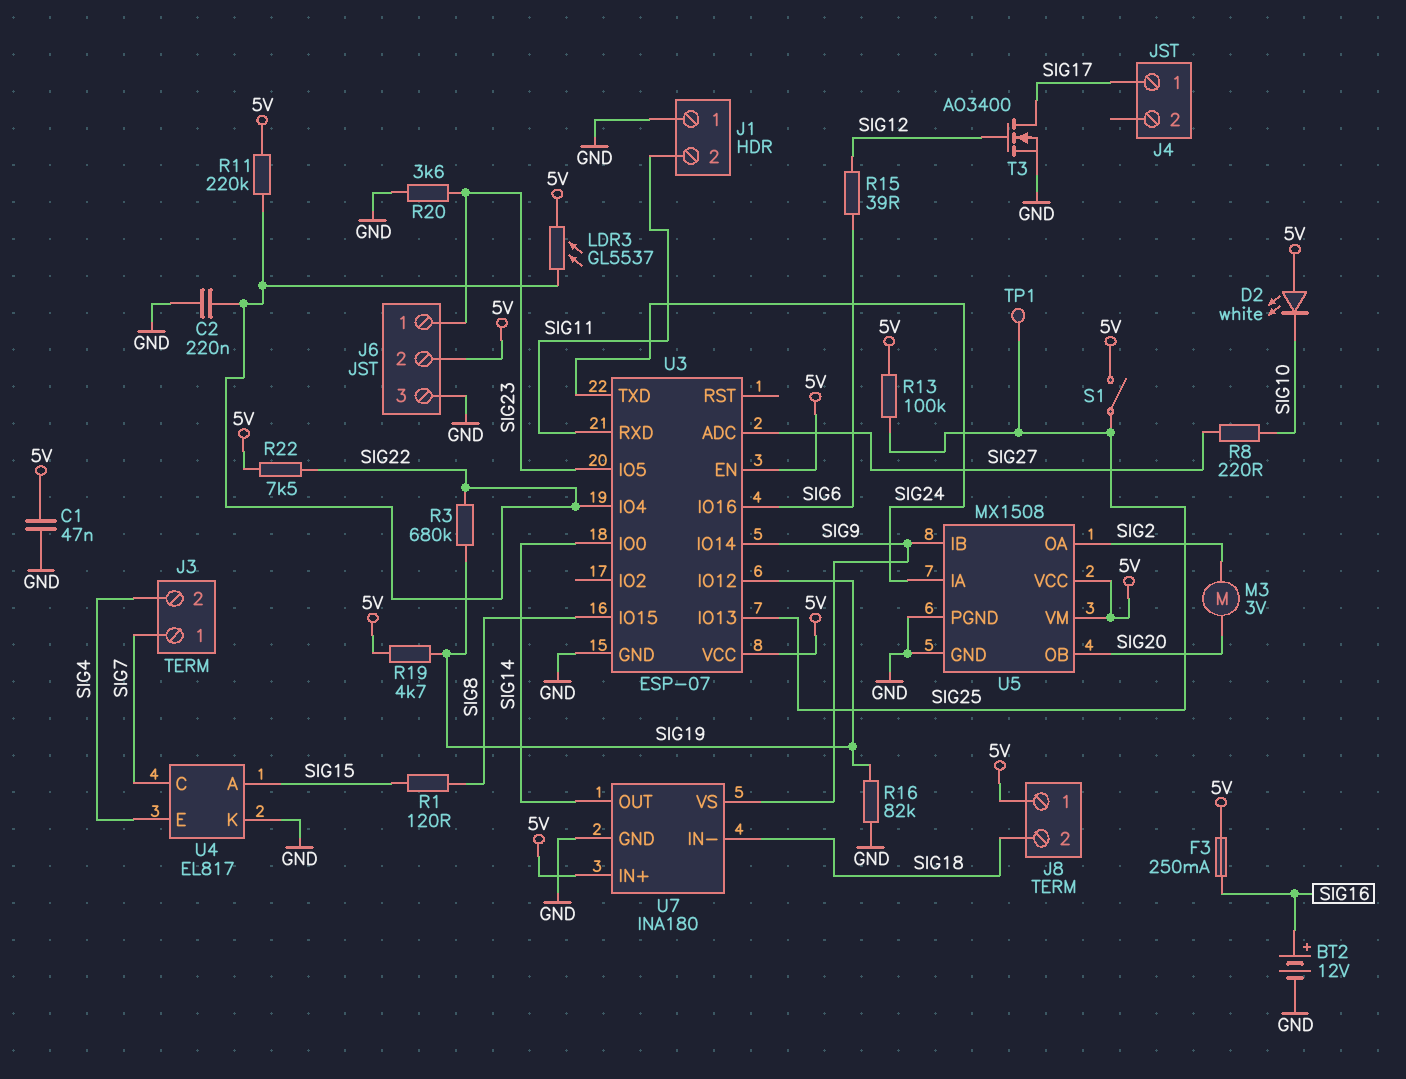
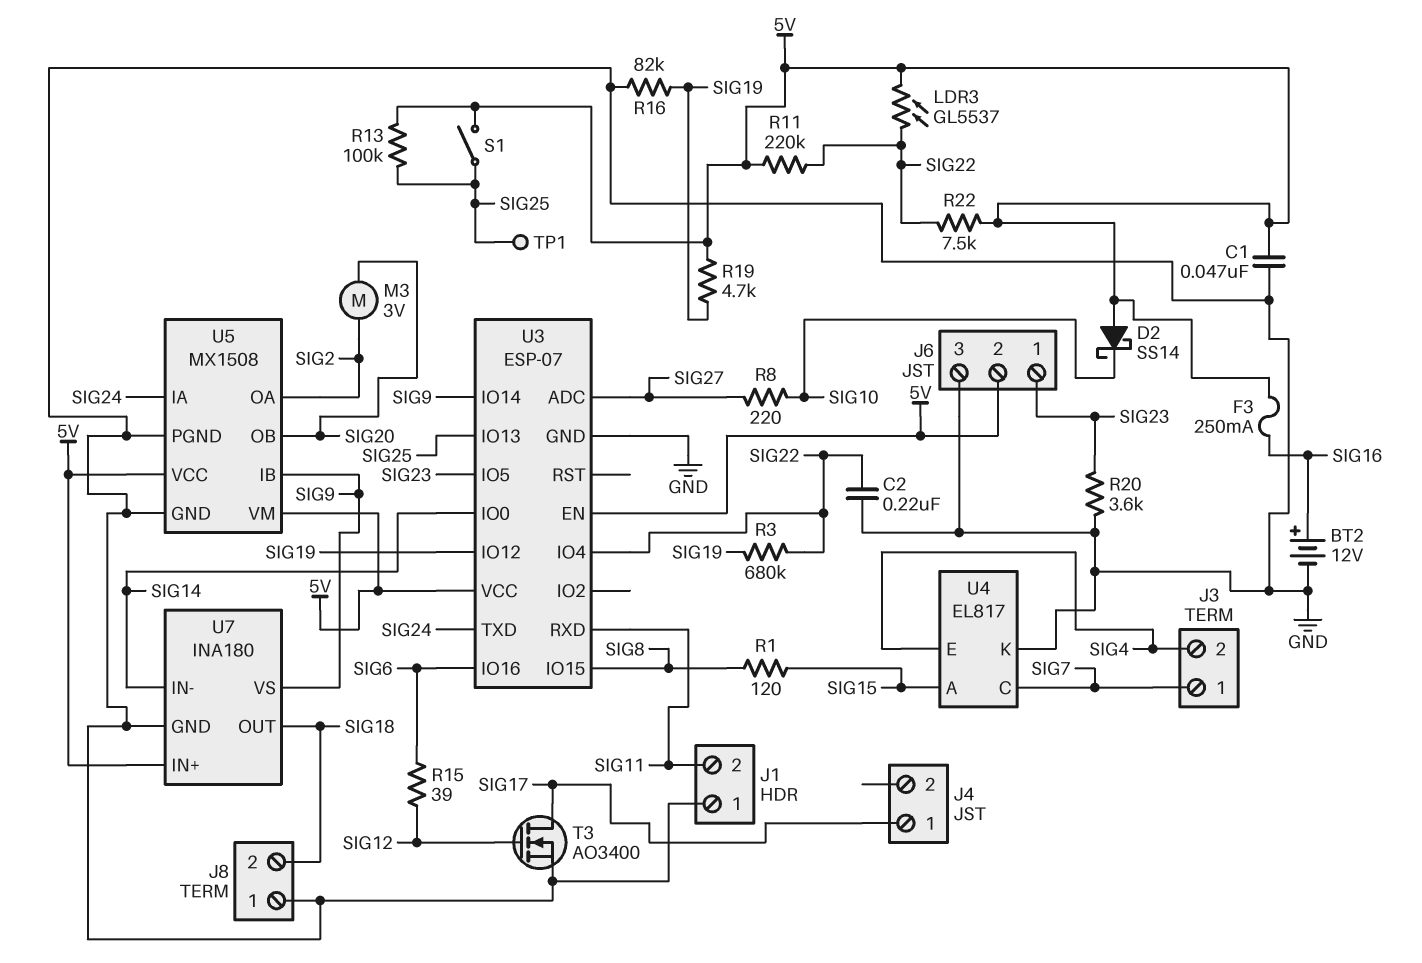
D2: LED white (A 5V, K SIG10) -> schottky SS14 (A 5V, K SIG10)
J8 pin 1: 5V -> GND
U7 pin IN-: SIG18 -> SIG14
U7 pin OUT: SIG14 -> SIG18

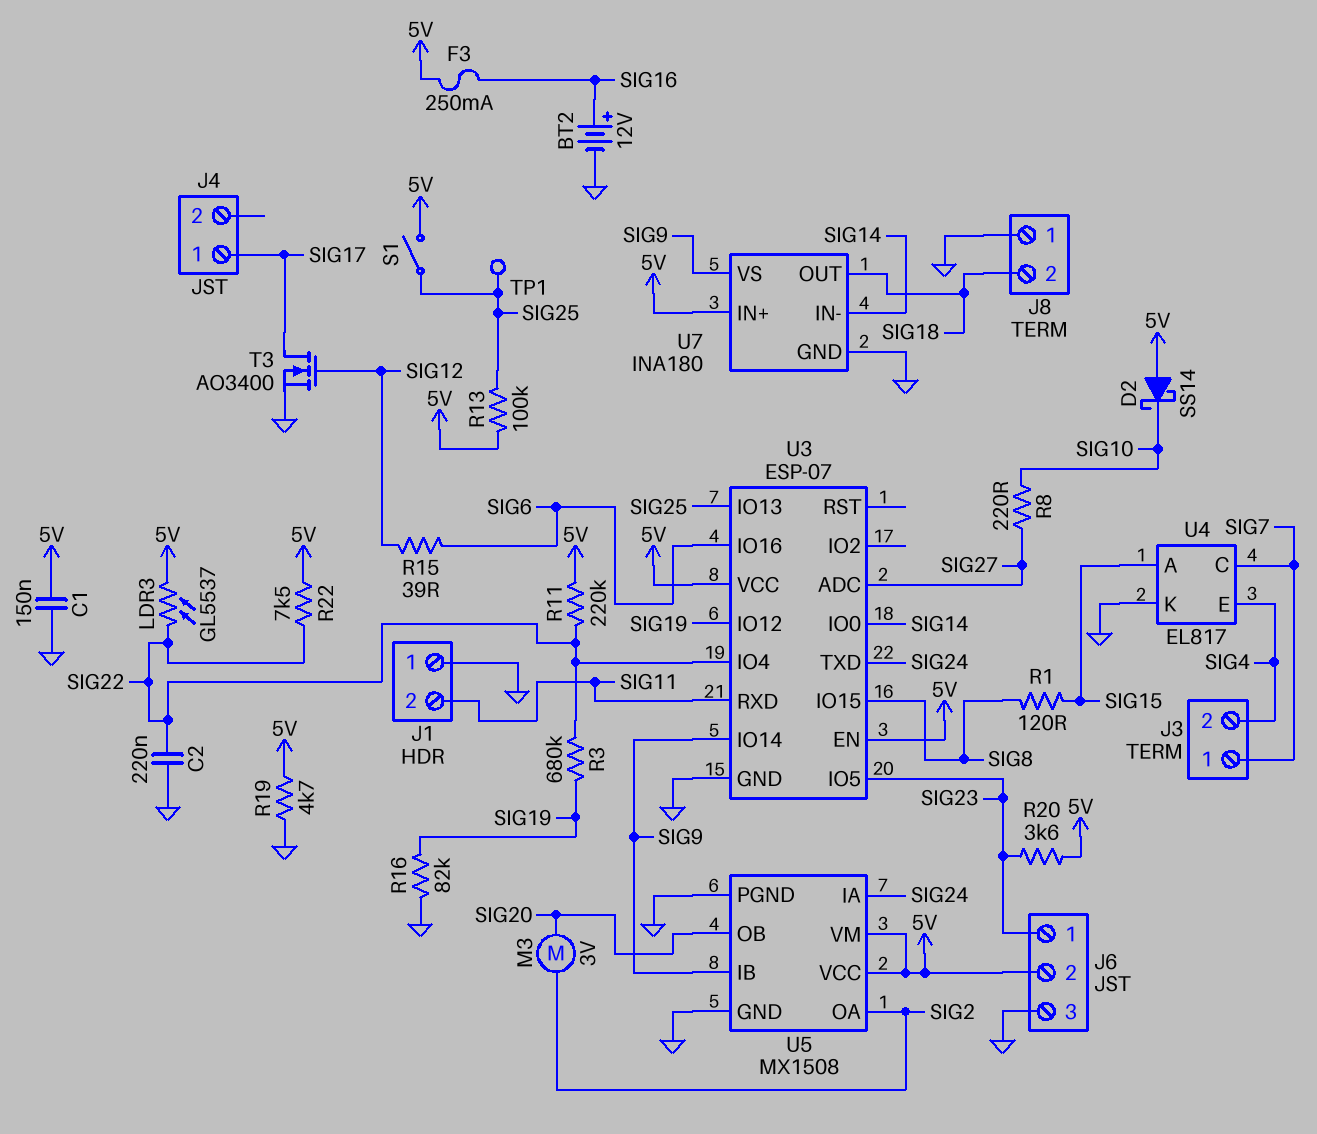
C1: 47nF (5V, GND) -> 150nF (5V, GND)
R19: 4.7k (5V, SIG19) -> 4.7k (5V, GND)
R20: 3.6k (GND, SIG23) -> 3.6k (5V, SIG23)

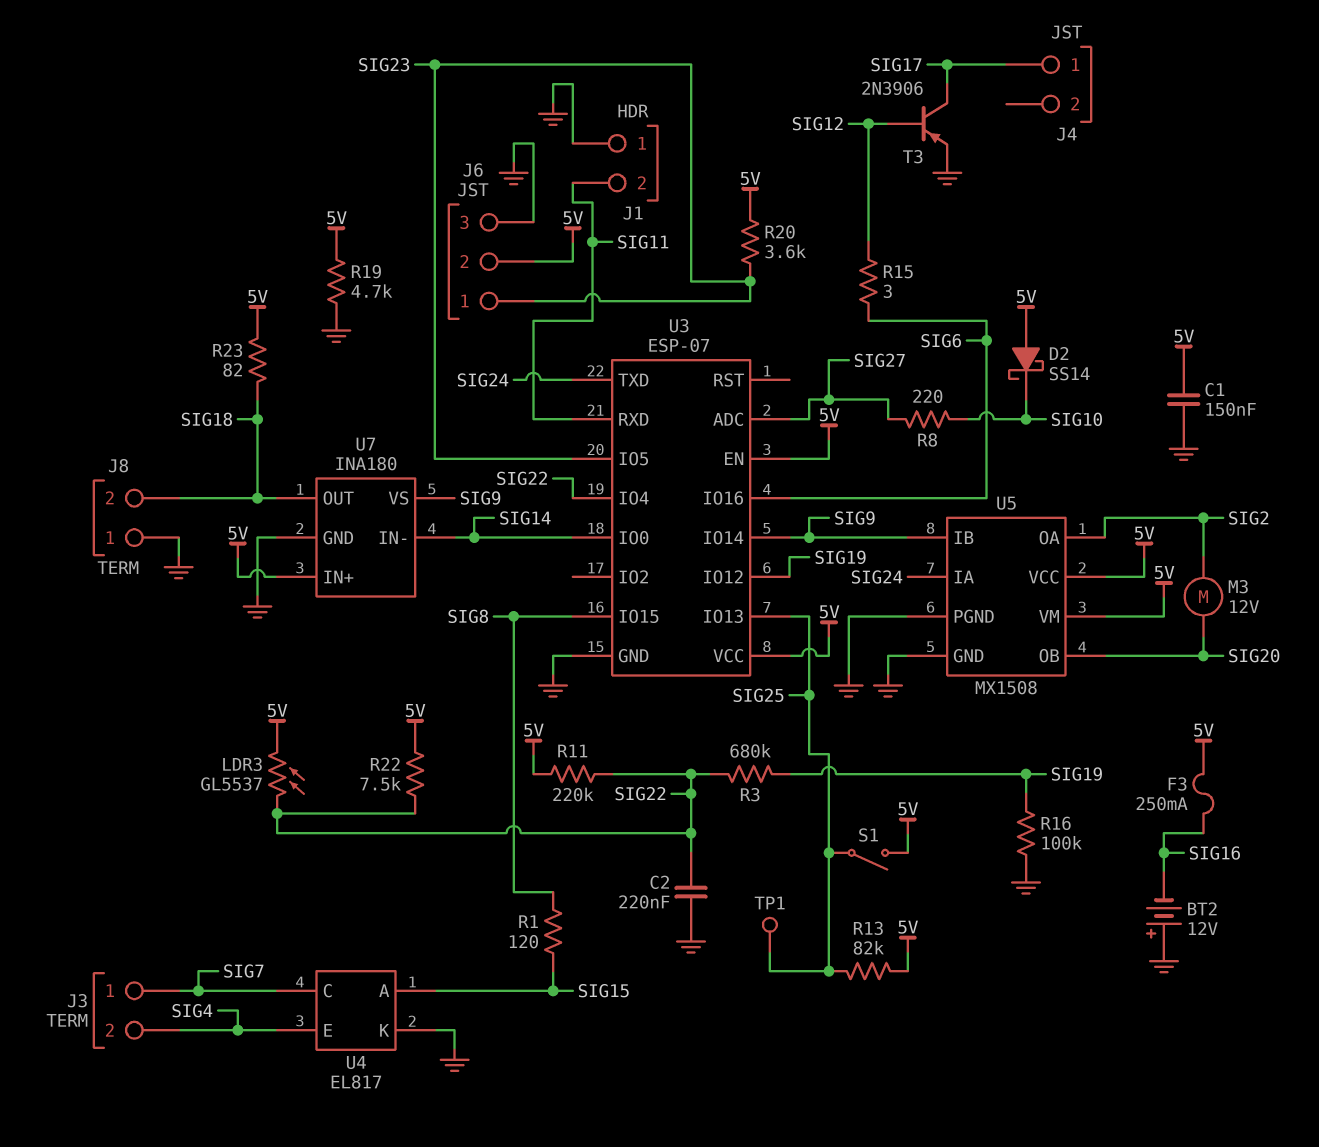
BT2: 12V (plus SIG16, minus GND) -> 12V (plus GND, minus SIG16)
M3: motor 3V (SIG2, SIG20) -> motor 12V (SIG2, SIG20)
R13: 100k (5V, SIG25) -> 82k (5V, SIG25)
R15: 39 (SIG6, SIG12) -> 3 (SIG6, SIG12)
R16: 82k (GND, SIG19) -> 100k (GND, SIG19)
R23: none -> 82 (5V, SIG18)
T3: NMOS AO3400 (G SIG12, D SIG17, S GND) -> PNP 2N3906 (B SIG12, C SIG17, E GND)

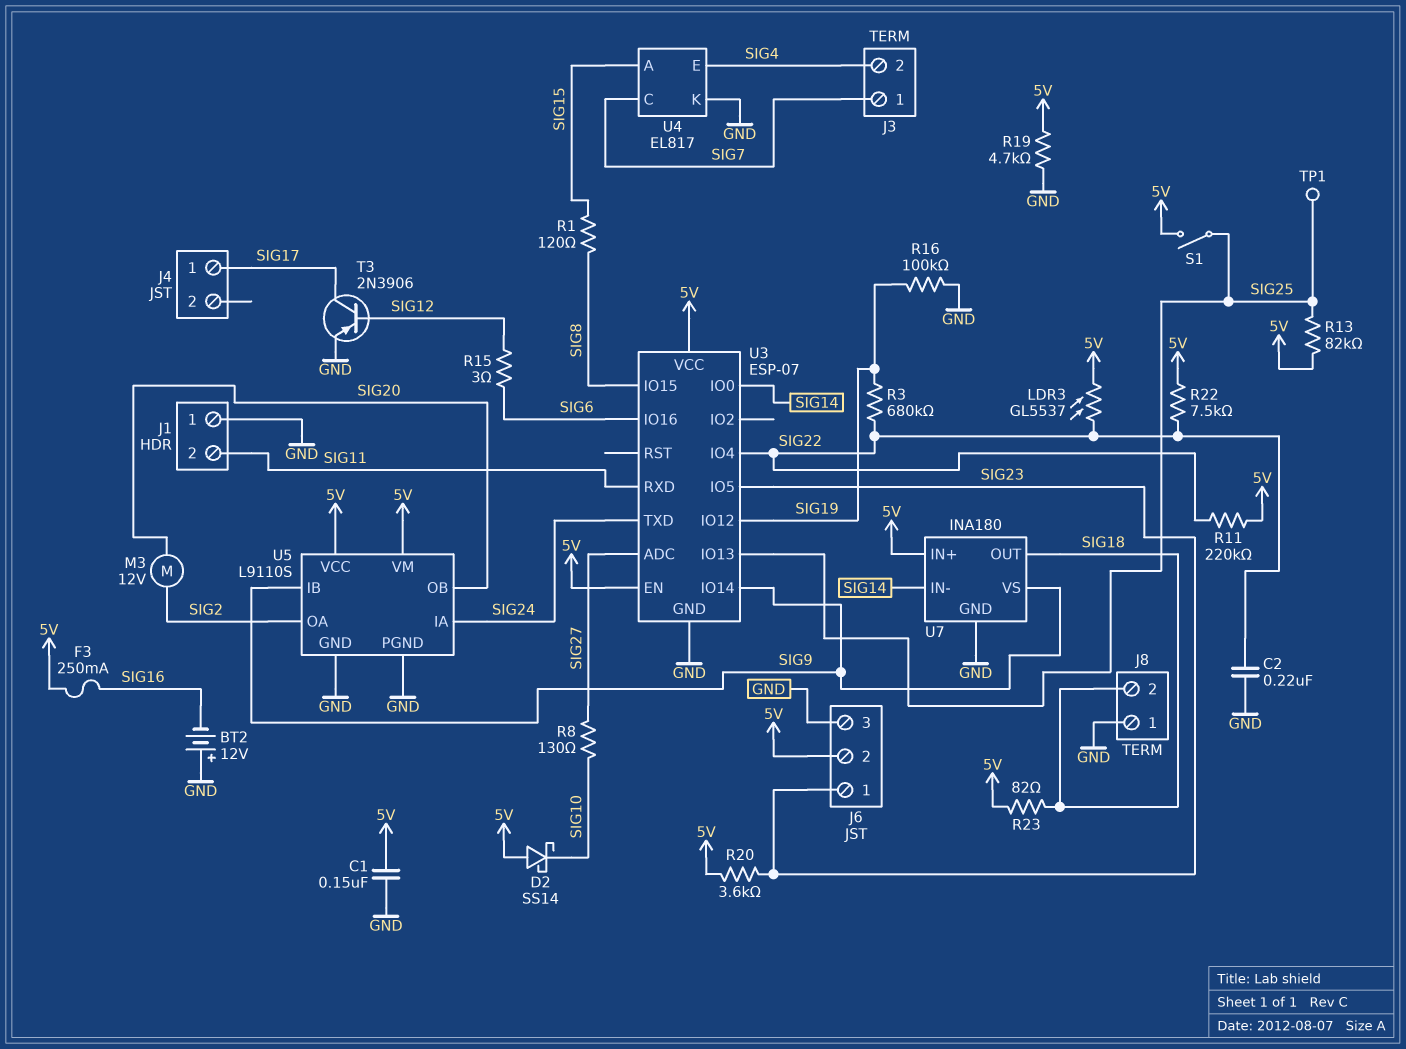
R8: 220 (SIG10, SIG27) -> 130 (SIG10, SIG27)
U5: MX1508 -> L9110S

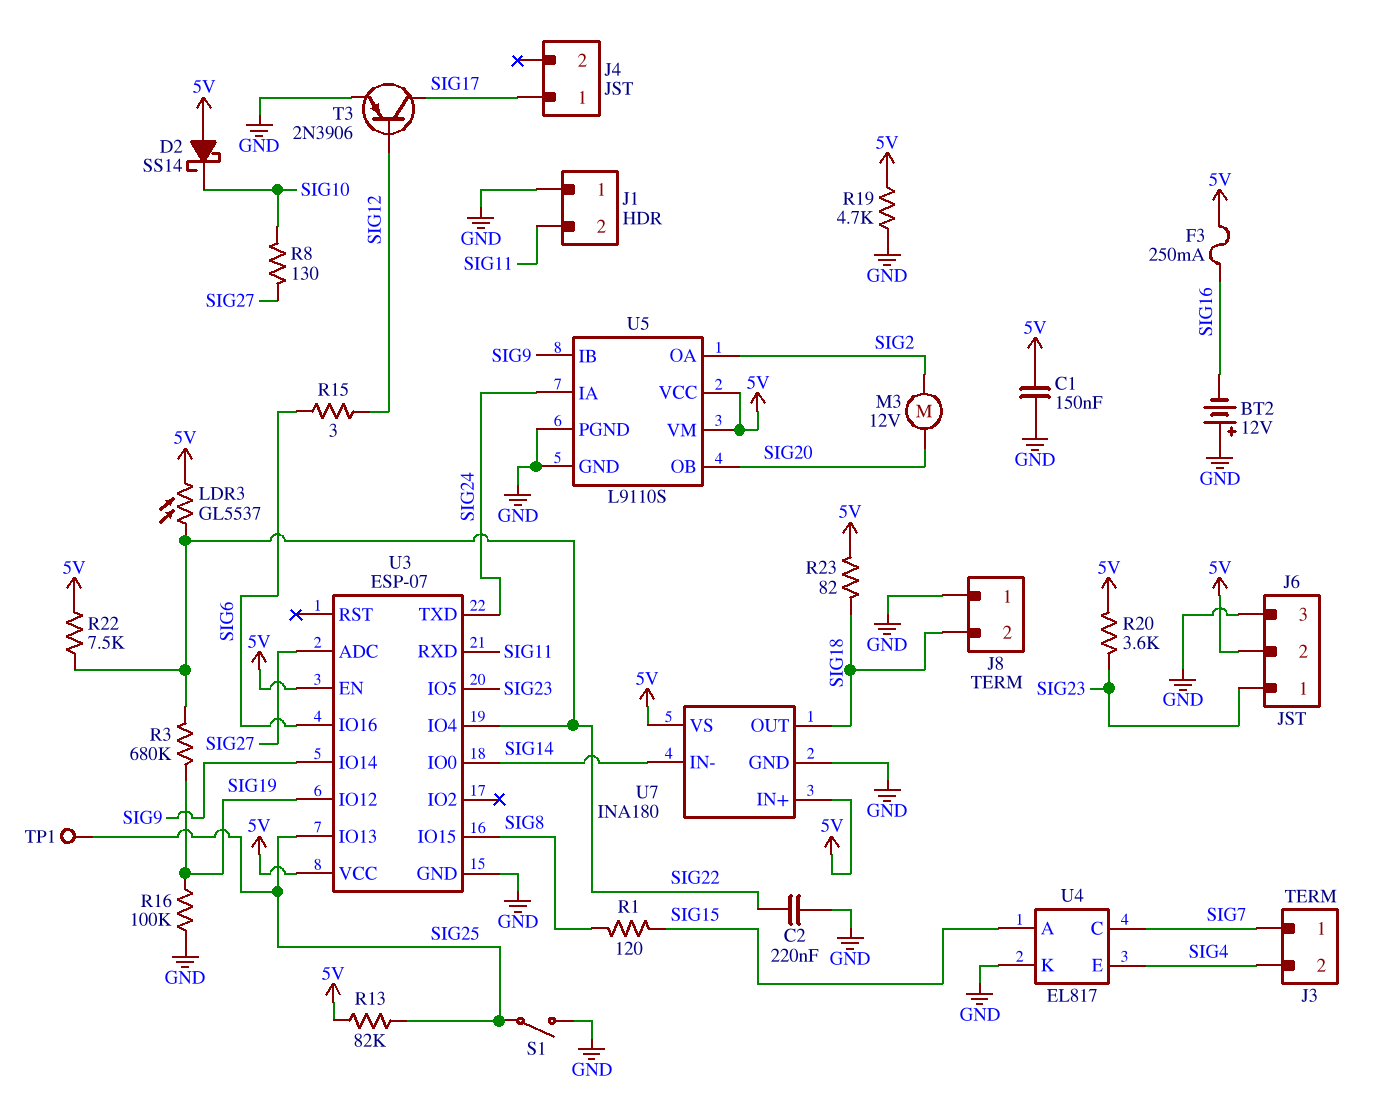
R11: 220k (5V, SIG22) -> none
S1: switch (5V, SIG25) -> switch (GND, SIG25)
U7 pin VS: SIG9 -> 5V

